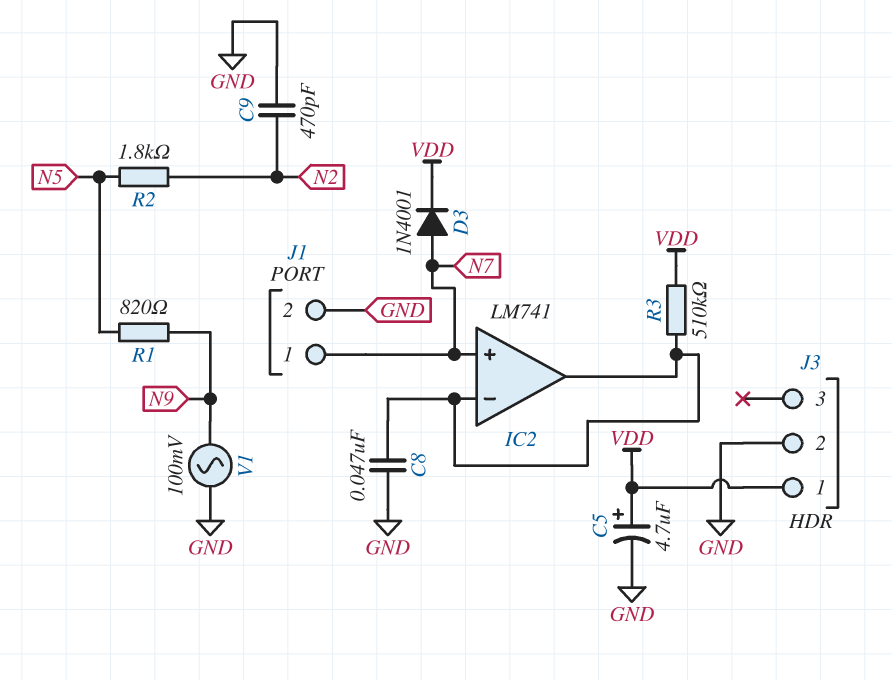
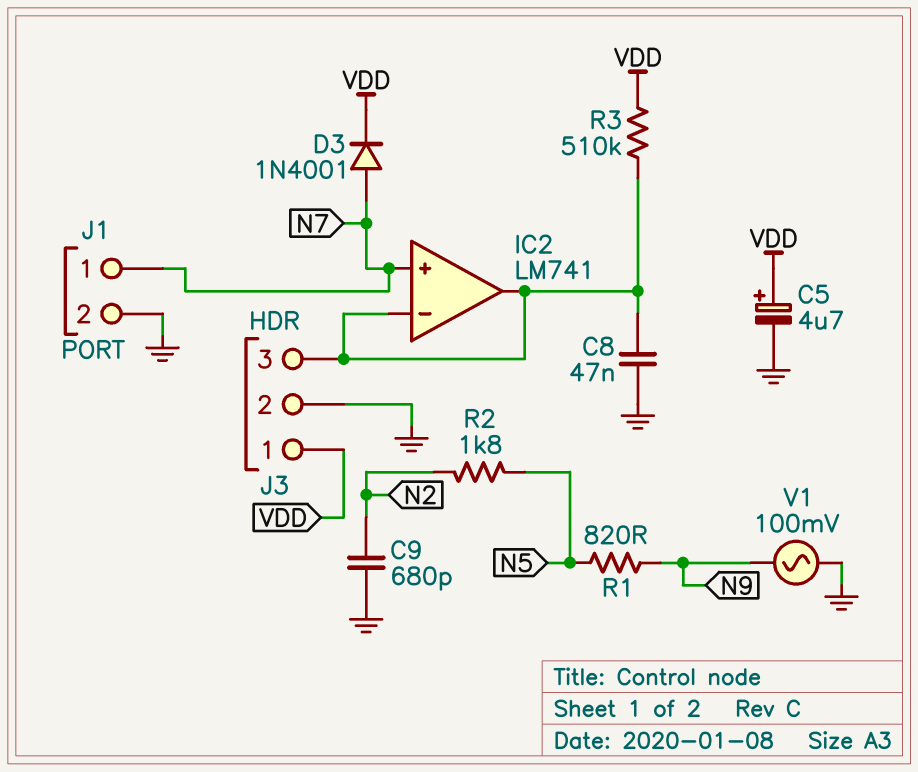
C9: 470pF (GND, N2) -> 680pF (GND, N2)
J3 pin 3: none -> IC2/in-

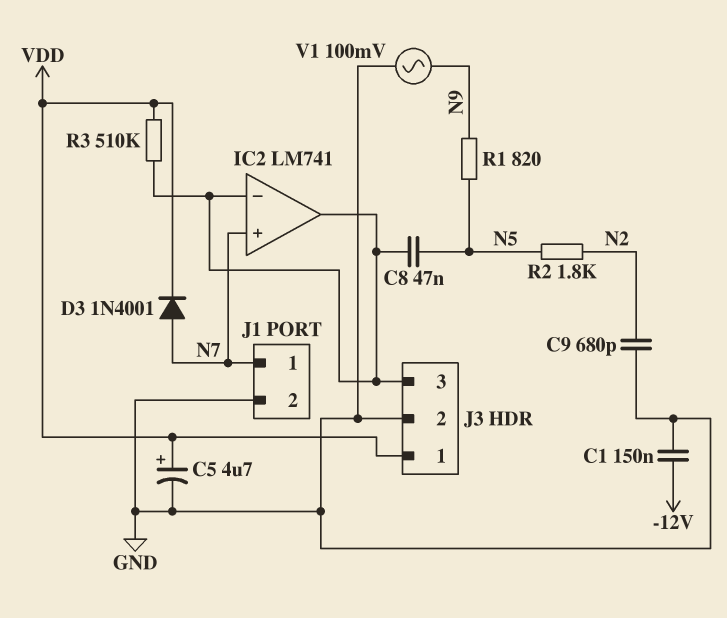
C1: none -> 150nF (-12V, GND)
C8: 47nF (GND, IC2/in-) -> 47nF (IC2/in-, N5)

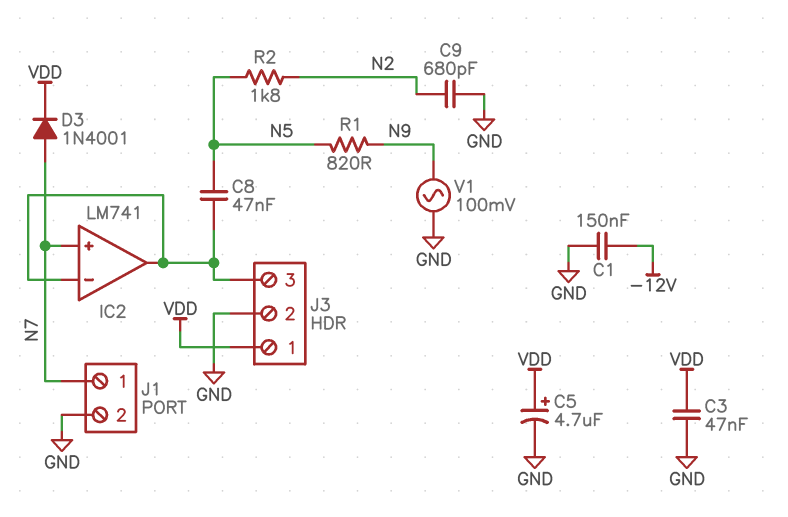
C3: none -> 47nF (GND, VDD)
R3: 510k (IC2/in-, VDD) -> none

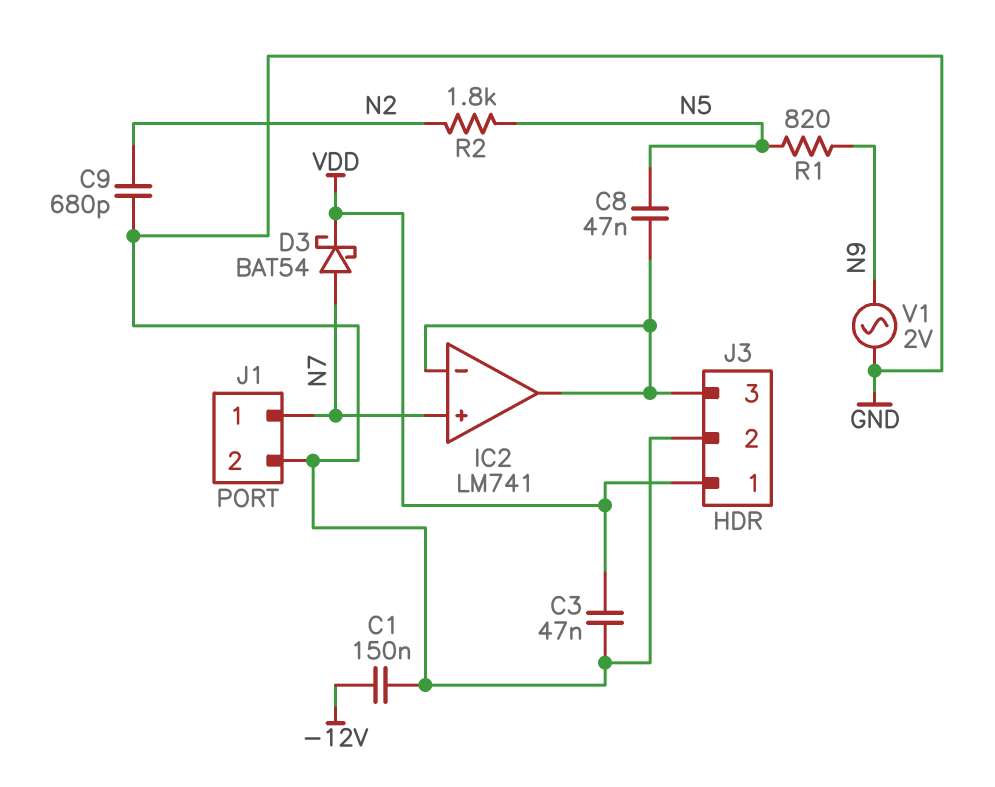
C5: 4.7uF (plus VDD, minus GND) -> none
D3: diode 1N4001 (A N7, K VDD) -> schottky BAT54 (A N7, K VDD)
V1: AC 100mV (GND, N9) -> AC 2V (GND, N9)

